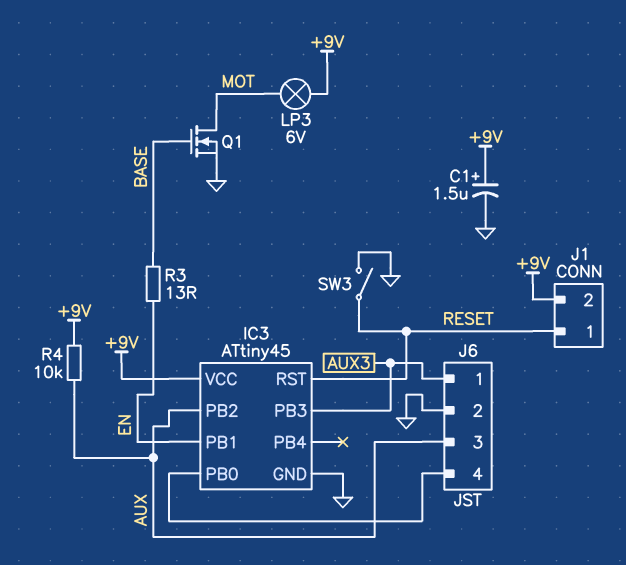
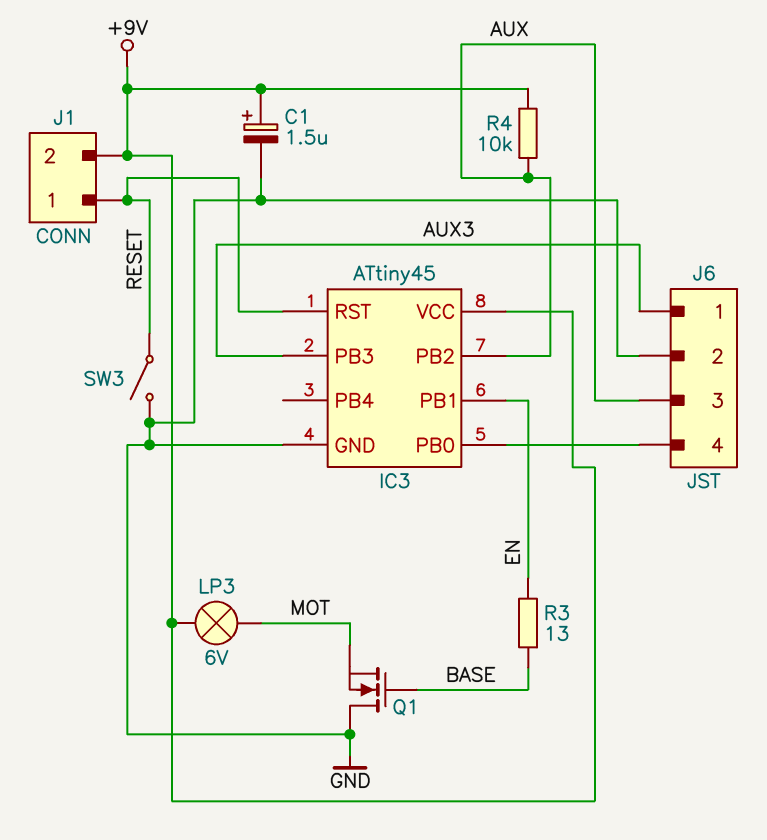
Q1: NMOS (G BASE, D MOT, S GND) -> NMOS (G BASE, D GND, S MOT)

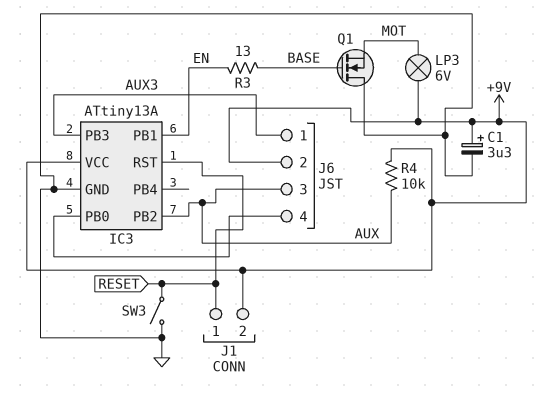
C1: 1.5uF (plus +9V, minus GND) -> 3.3uF (plus +9V, minus GND)
IC3: ATtiny45 -> ATtiny13A
J6 pin 2: GND -> +9V

